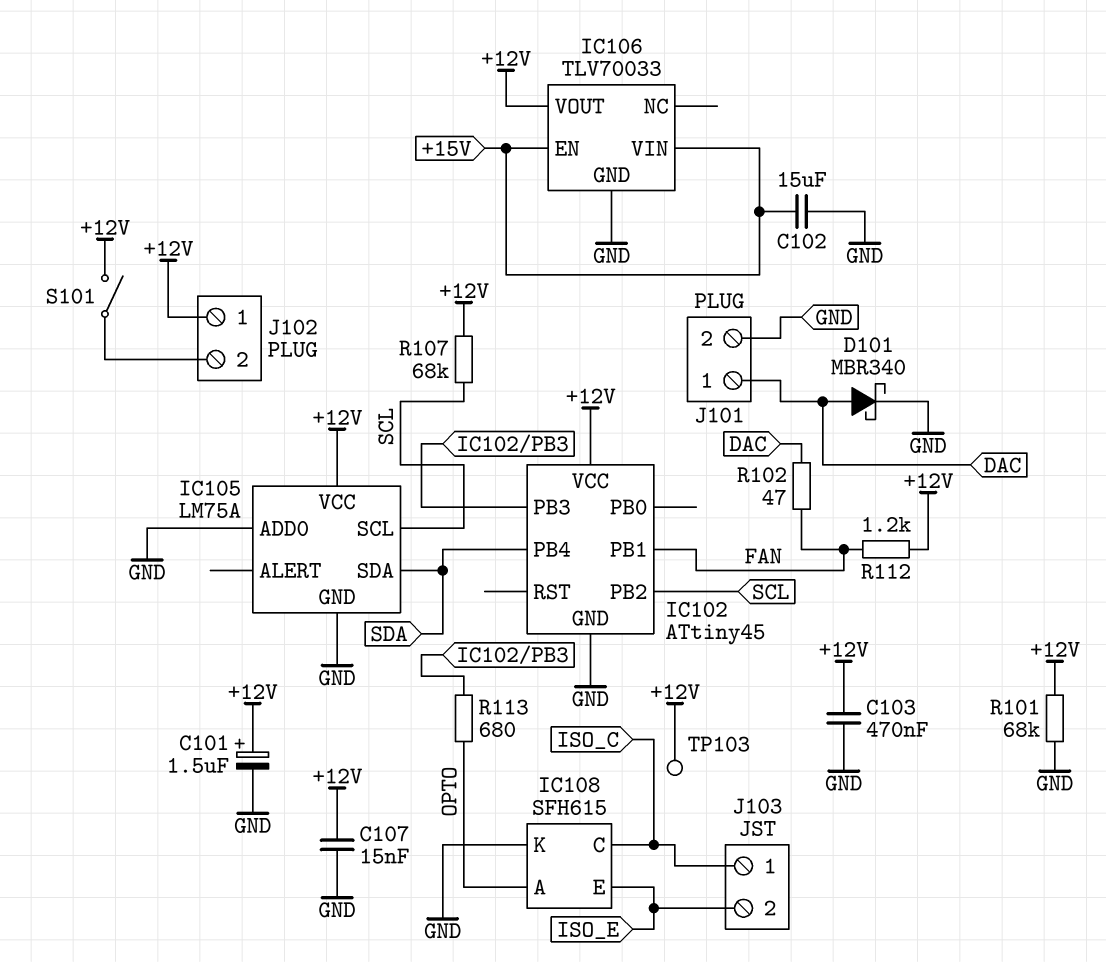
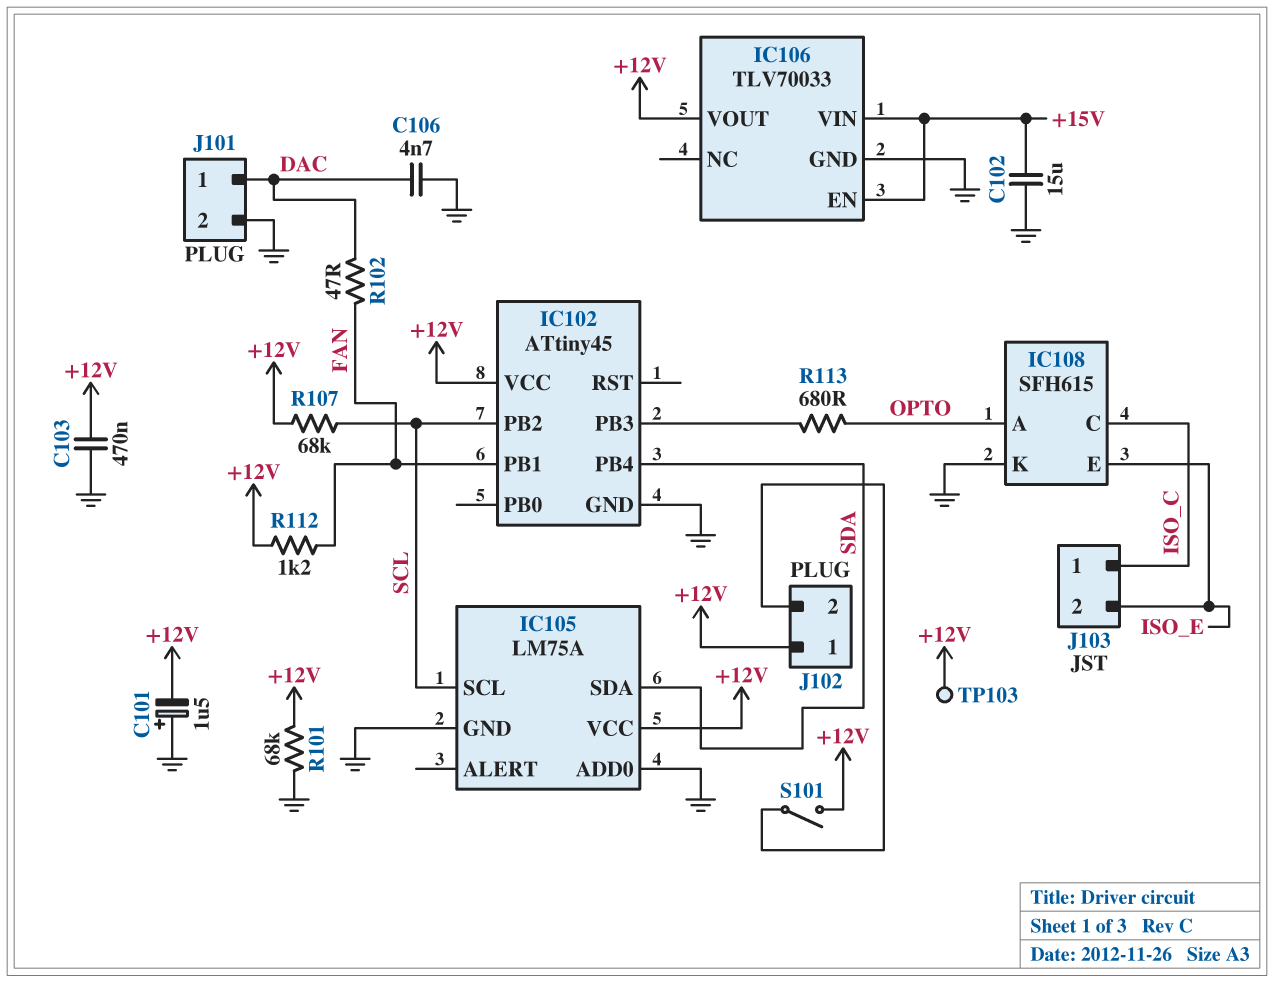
C101: 1.5uF (plus +12V, minus GND) -> 1.5uF (plus GND, minus +12V)
C106: none -> 4.7nF (DAC, GND)
C107: 15nF (+12V, GND) -> none
D101: schottky MBR340 (A DAC, K GND) -> none

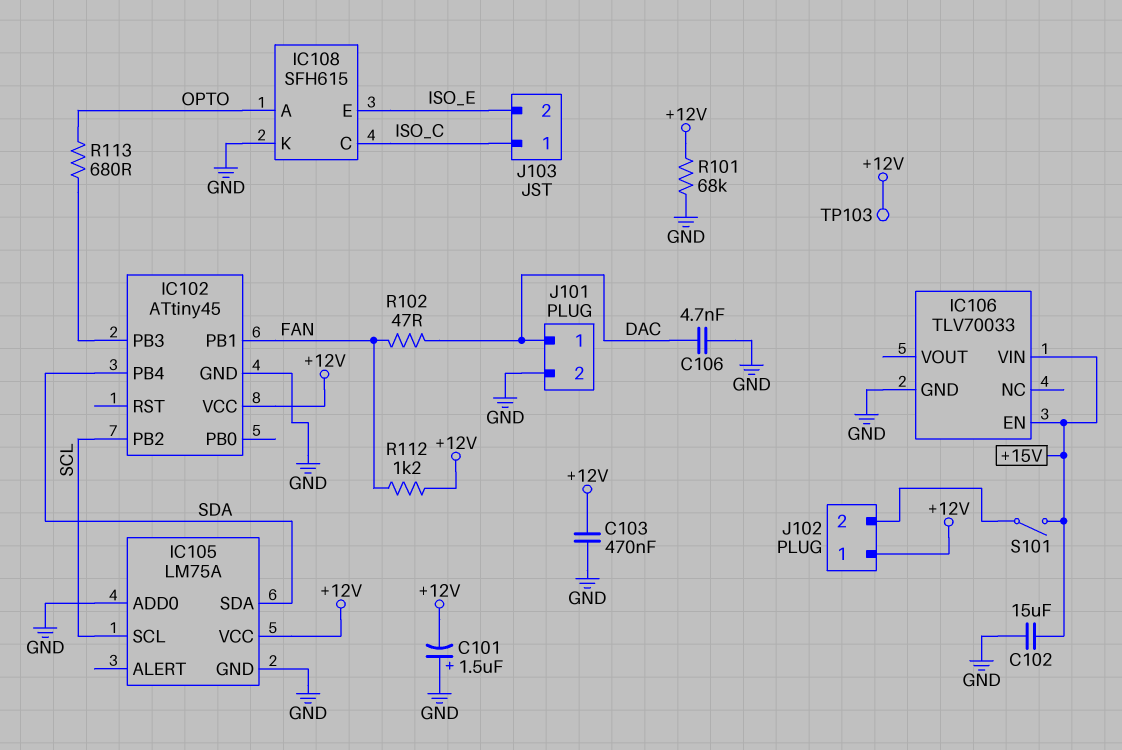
IC106 pin VOUT: +12V -> none
R107: 68k (+12V, SCL) -> none
S101: switch (+12V, J102/2) -> switch (+15V, J102/2)

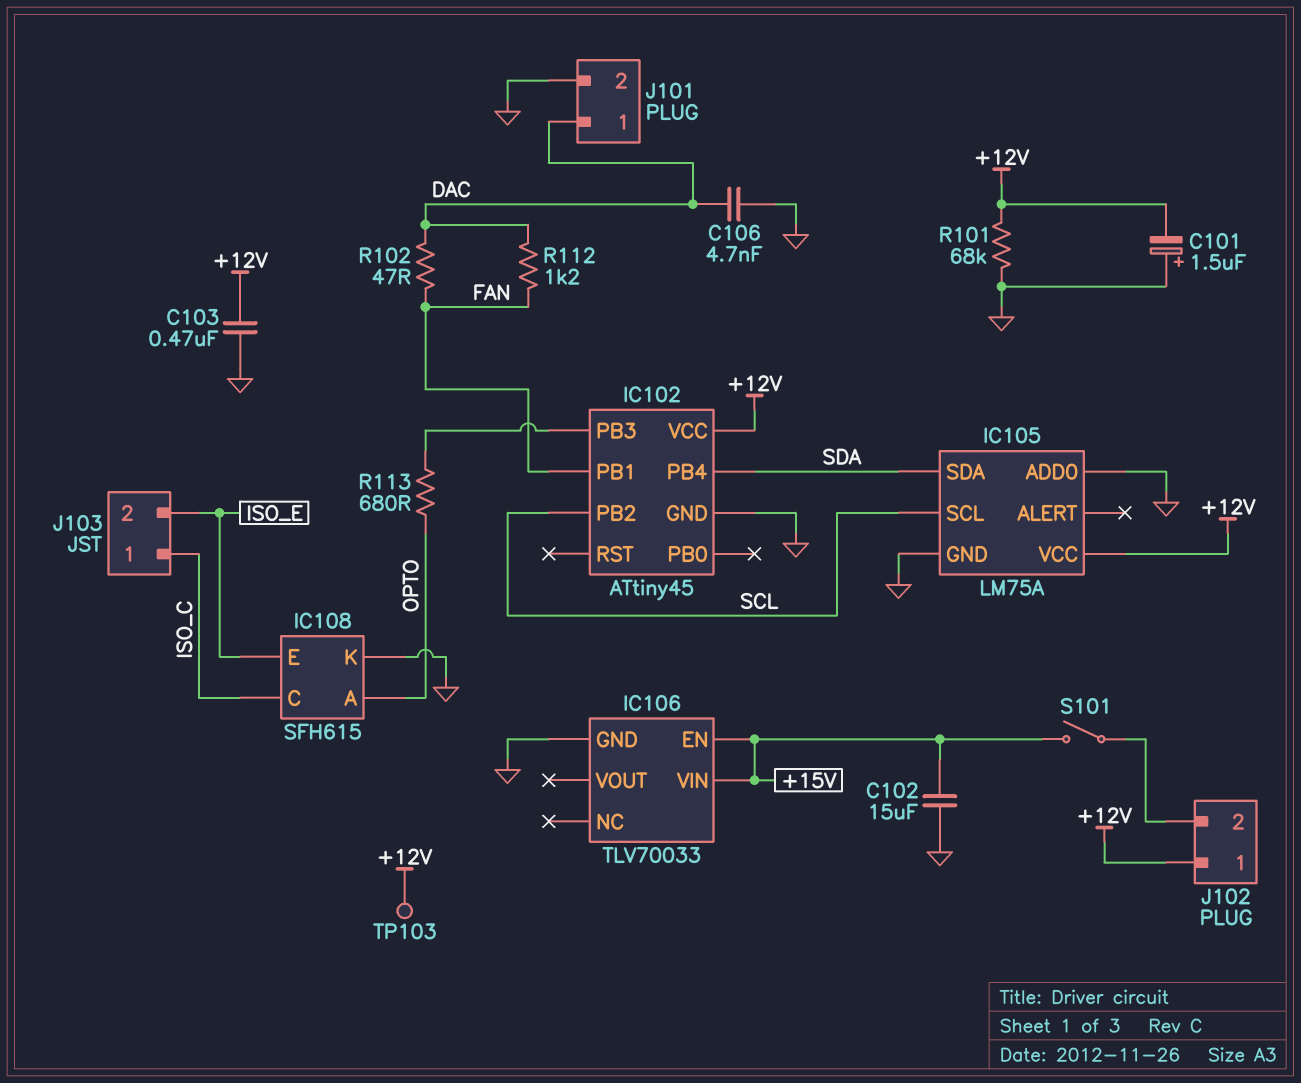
R112: 1.2k (+12V, FAN) -> 1.2k (DAC, FAN)

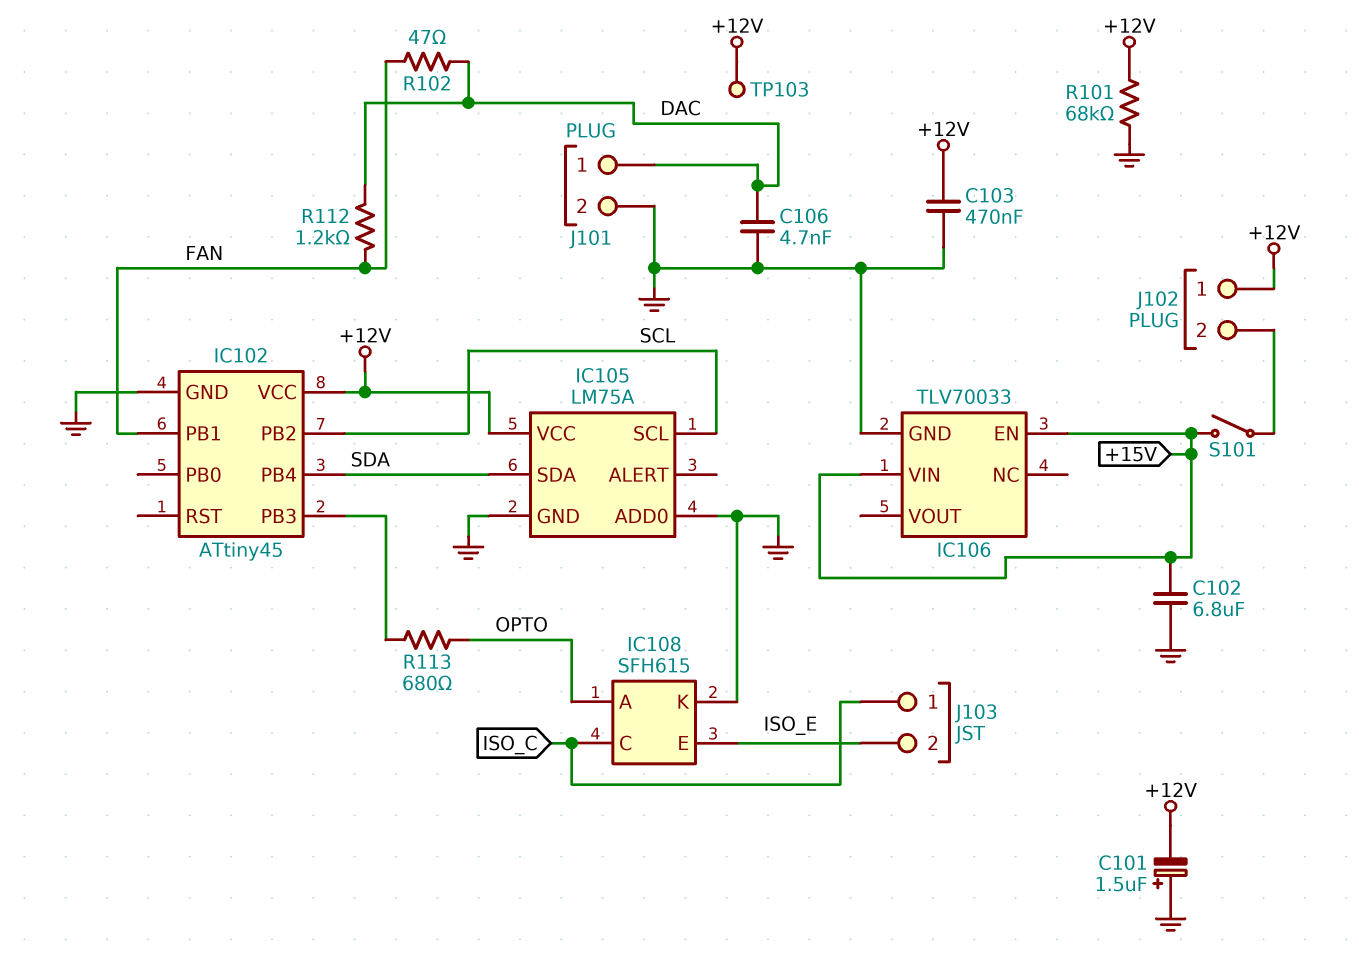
C102: 15uF (+15V, GND) -> 6.8uF (+15V, GND)

